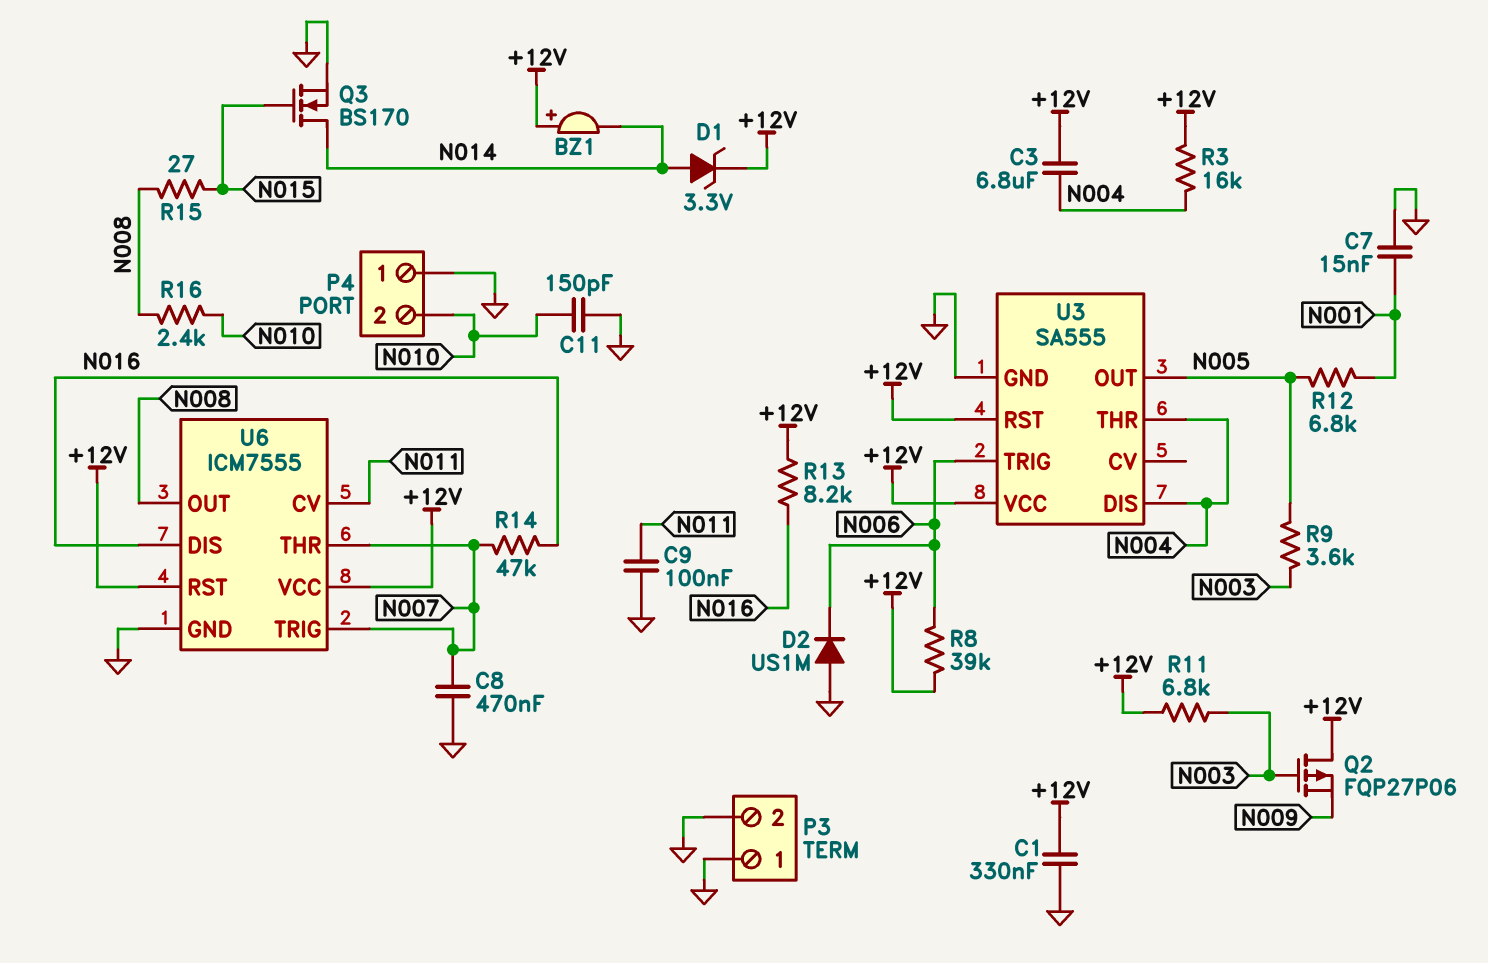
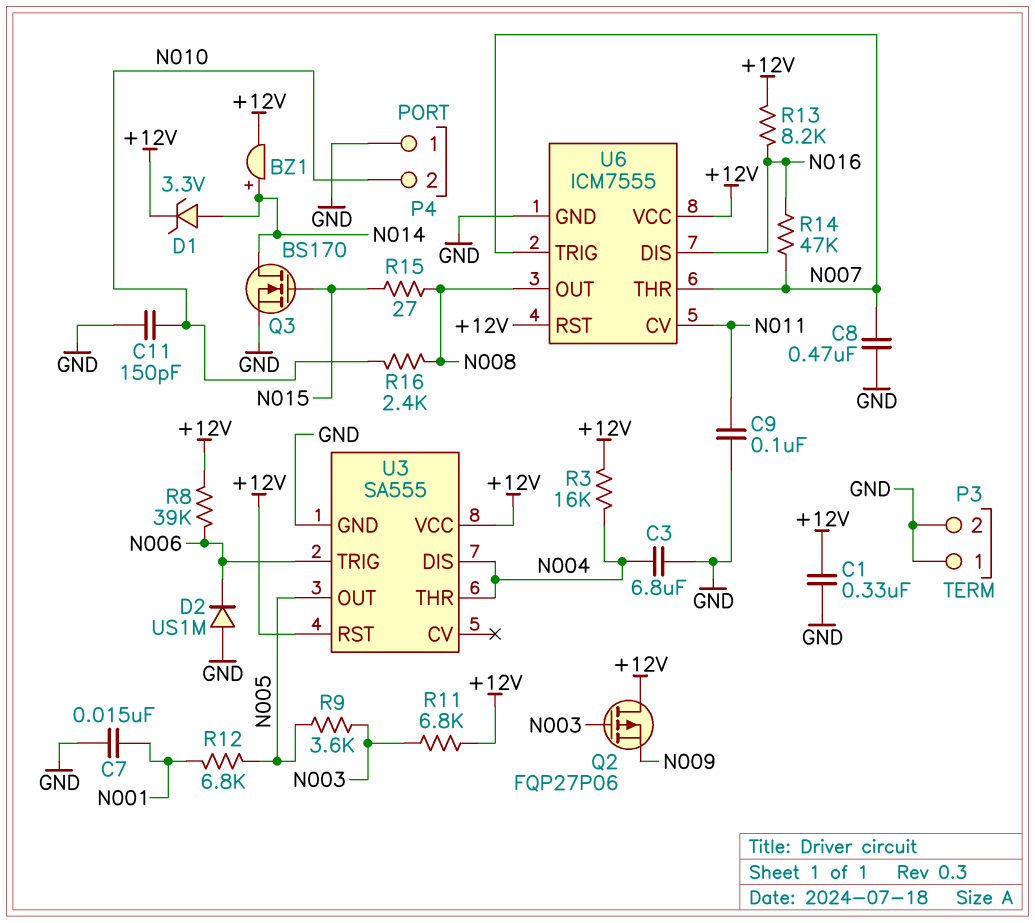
BZ1: buzzer (plus +12V, minus N014) -> buzzer (plus N014, minus +12V)
C3: 6.8uF (+12V, N004) -> 6.8uF (GND, N004)

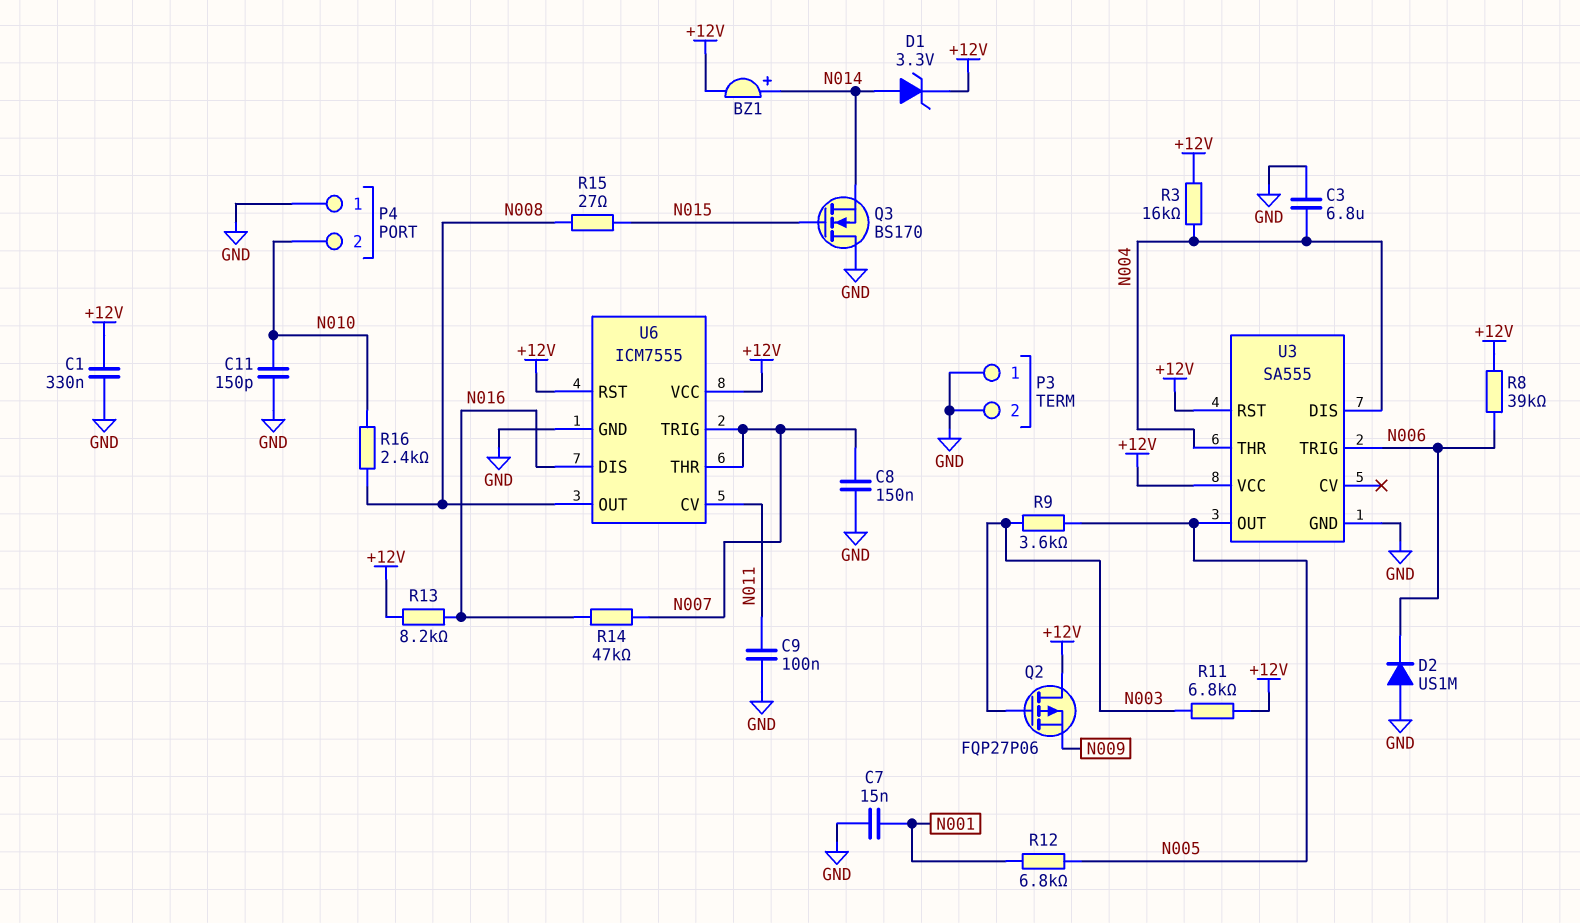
C8: 470nF (GND, N007) -> 150nF (GND, N007)
Q3: NMOS BS170 (G N015, D N014, S GND) -> NMOS BS170 (G N015, D GND, S N014)

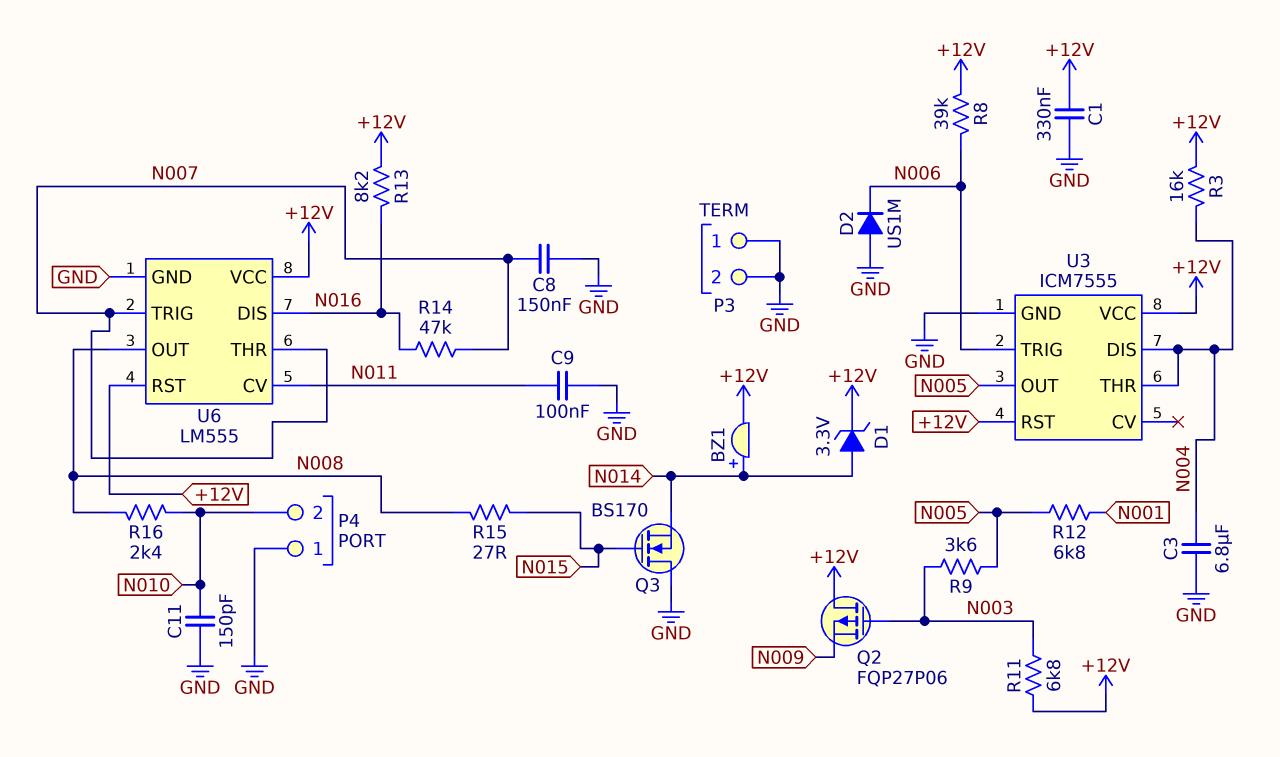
C7: 15nF (GND, N001) -> none
U3: SA555 -> ICM7555
U6: ICM7555 -> LM555

